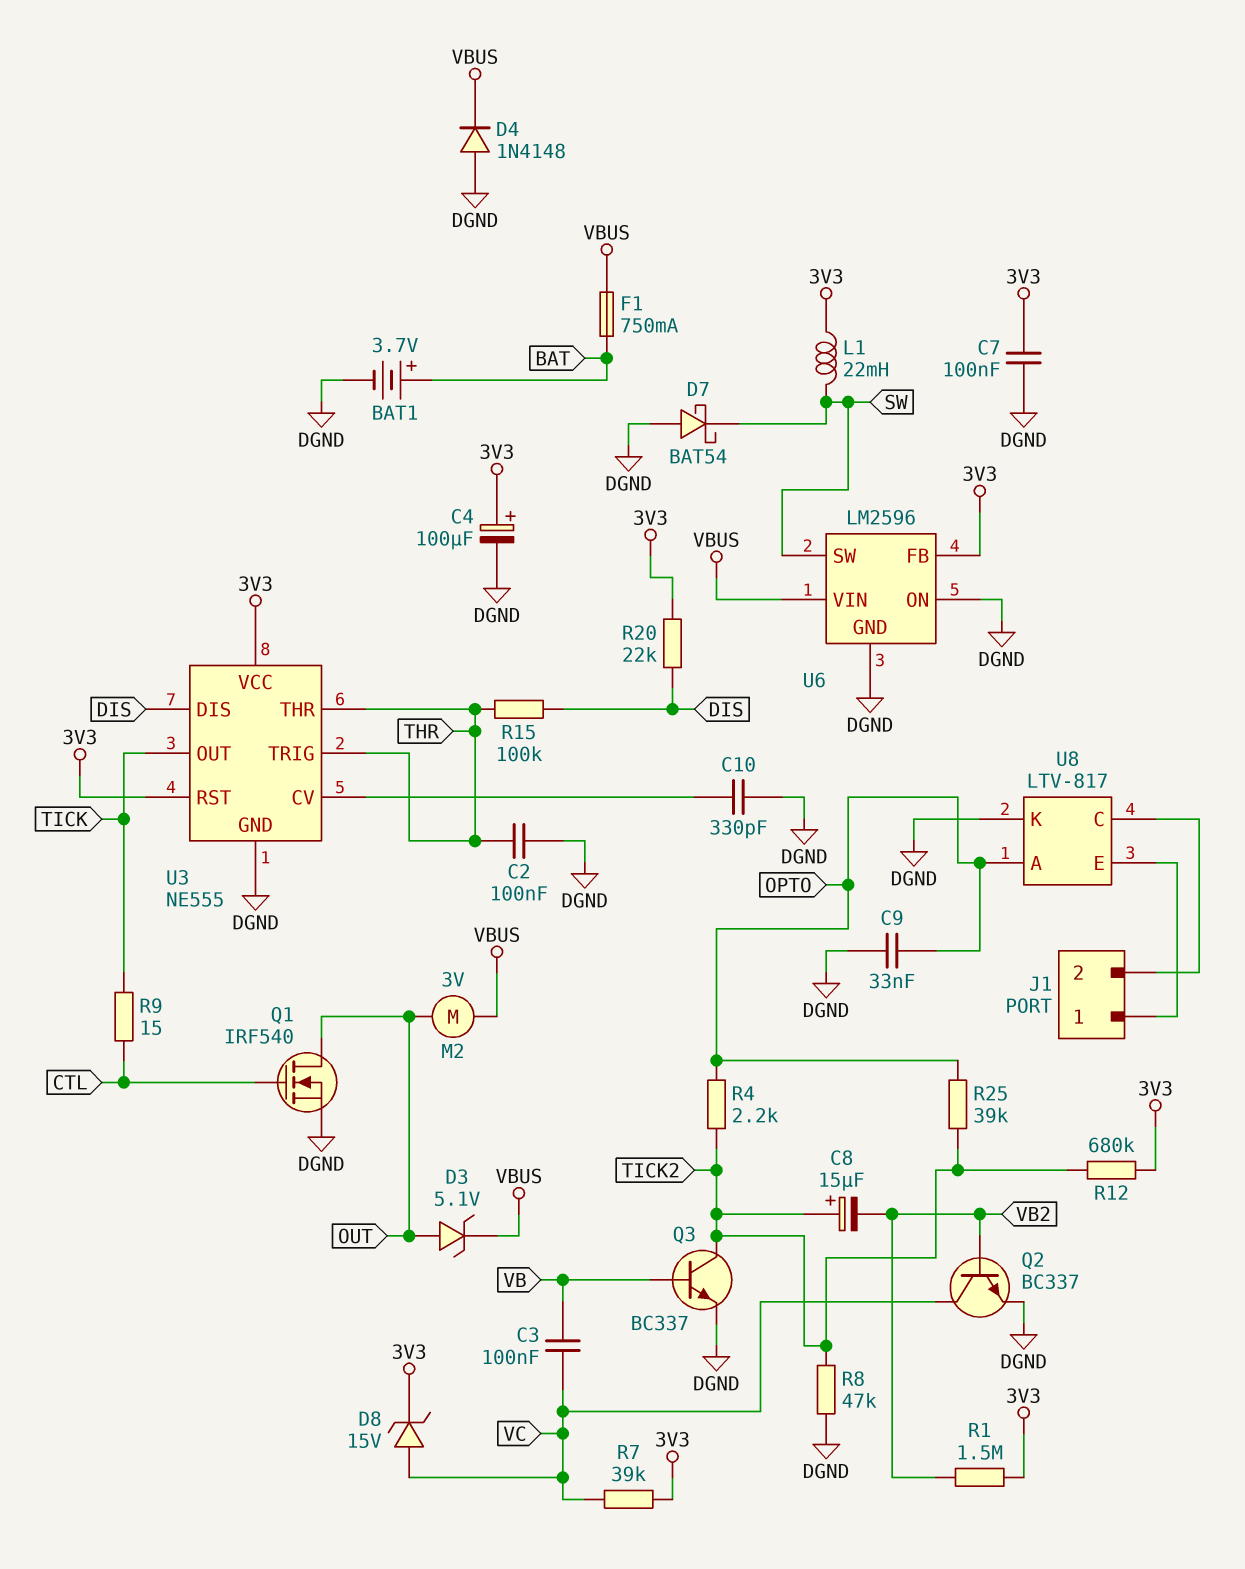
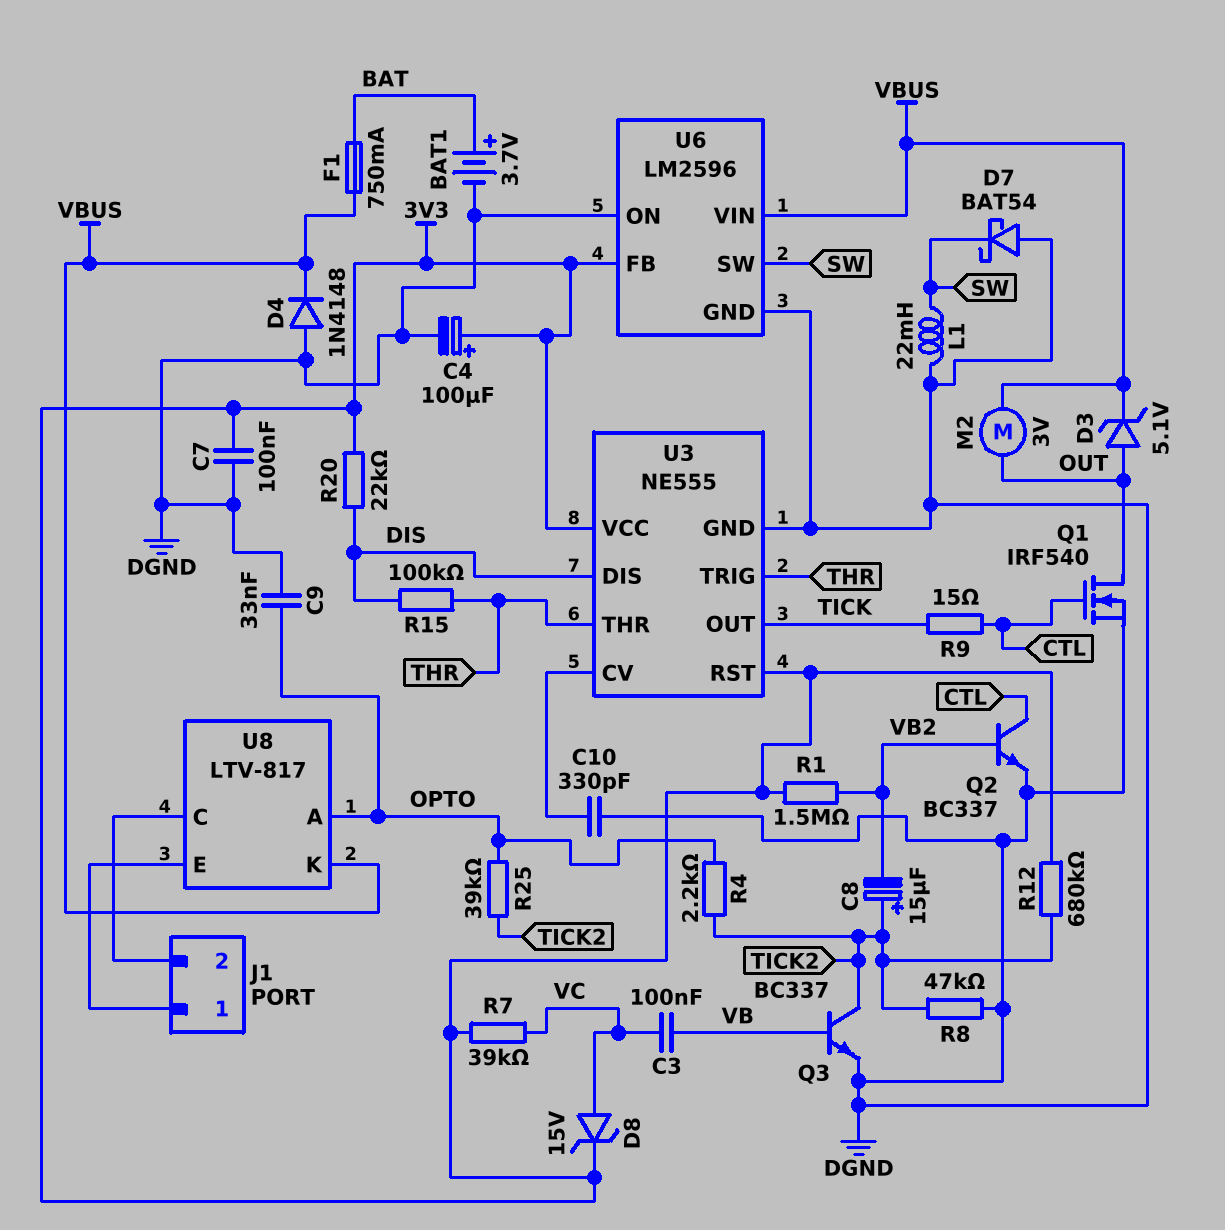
C2: 100nF (DGND, THR) -> none
L1: 22mH (3V3, SW) -> 22mH (DGND, SW)
Q2: NPN BC337 (B VB2, C VC, E DGND) -> NPN BC337 (B VB2, C CTL, E DGND)
U8 pin K: DGND -> VBUS

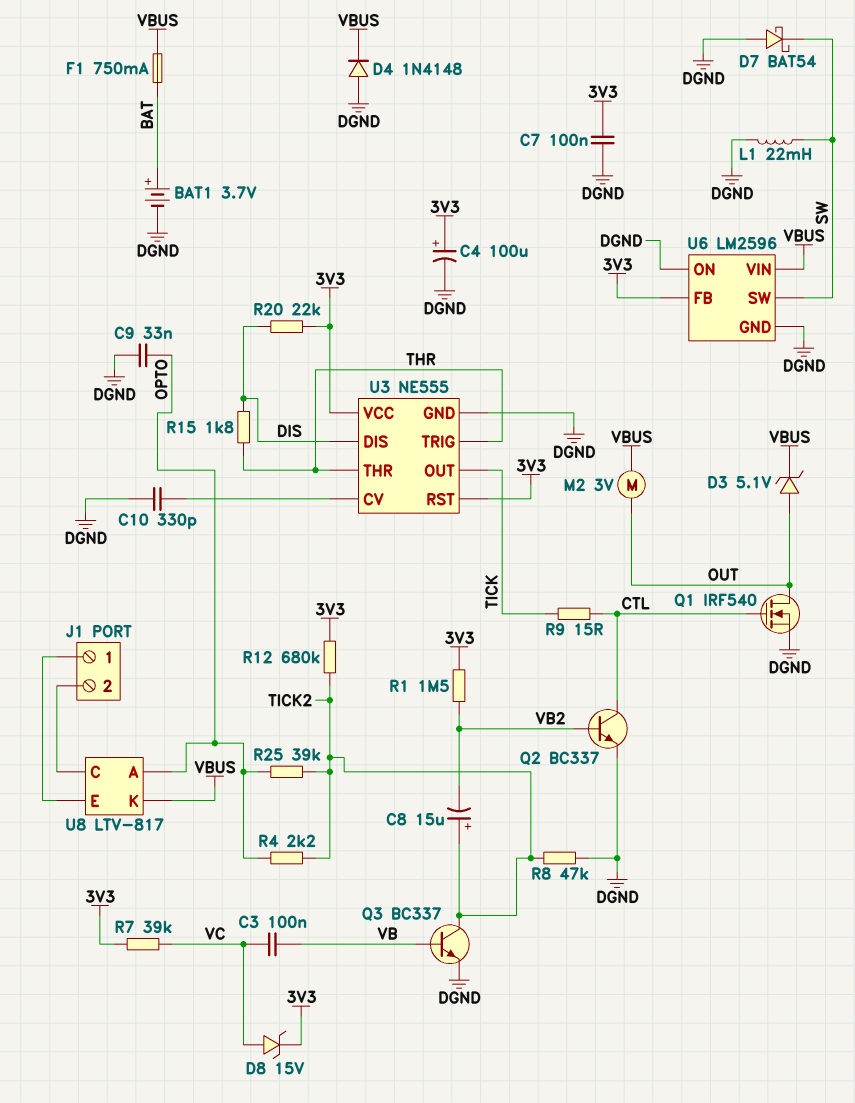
R15: 100k (DIS, THR) -> 1.8k (DIS, THR)

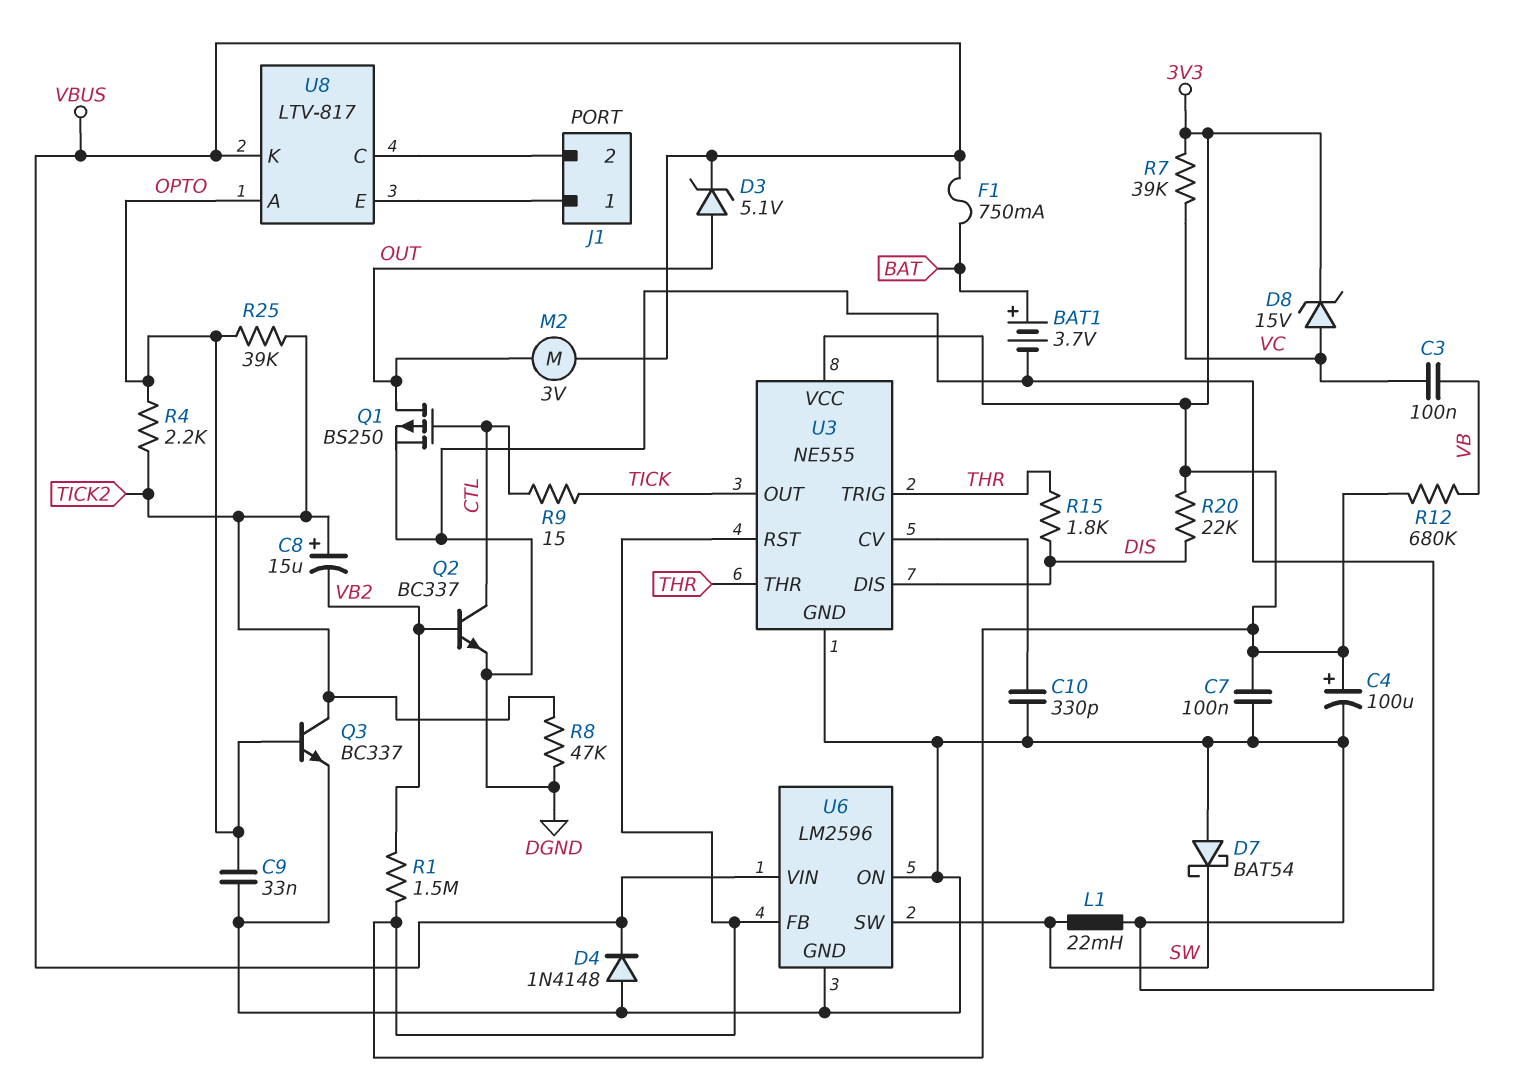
Q1: NMOS IRF540 (G CTL, D OUT, S DGND) -> PMOS BS250 (G CTL, D OUT, S DGND)
Q3: NPN BC337 (B VB, C TICK2, E DGND) -> NPN BC337 (B OPTO, C TICK2, E DGND)
R12: 680k (3V3, TICK2) -> 680k (3V3, VB)

